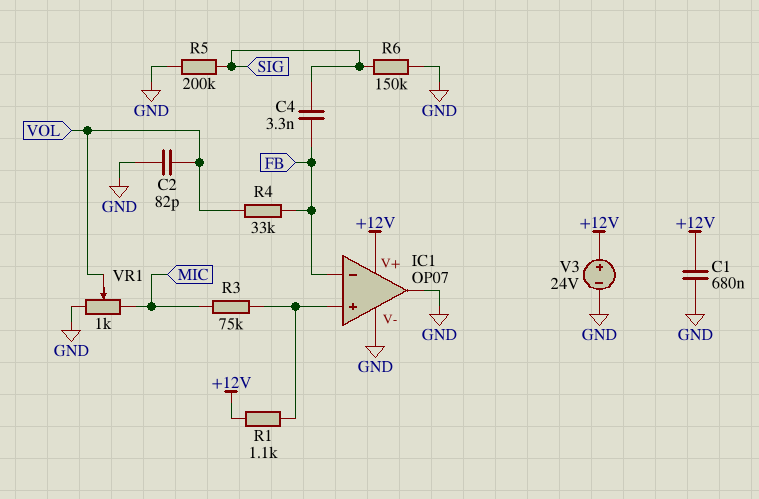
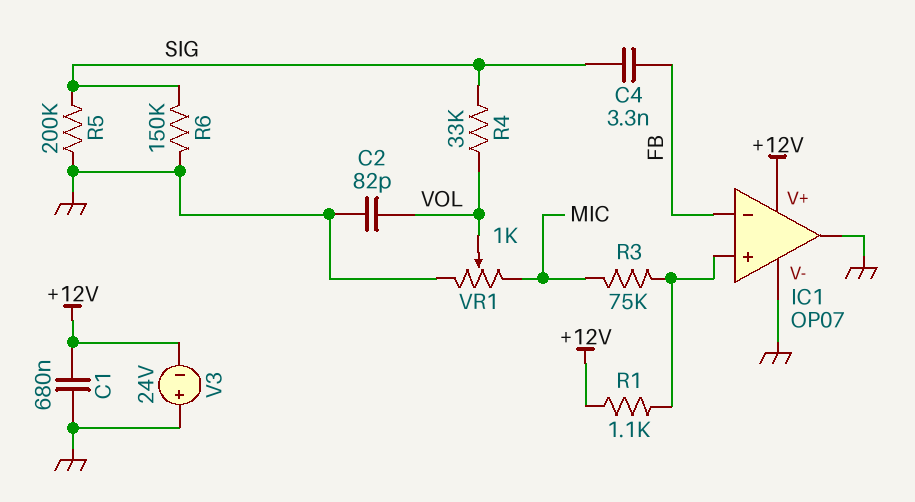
R4: 33k (FB, VOL) -> 33k (SIG, VOL)
V3: 24V (plus +12V, minus GND) -> 24V (plus GND, minus +12V)

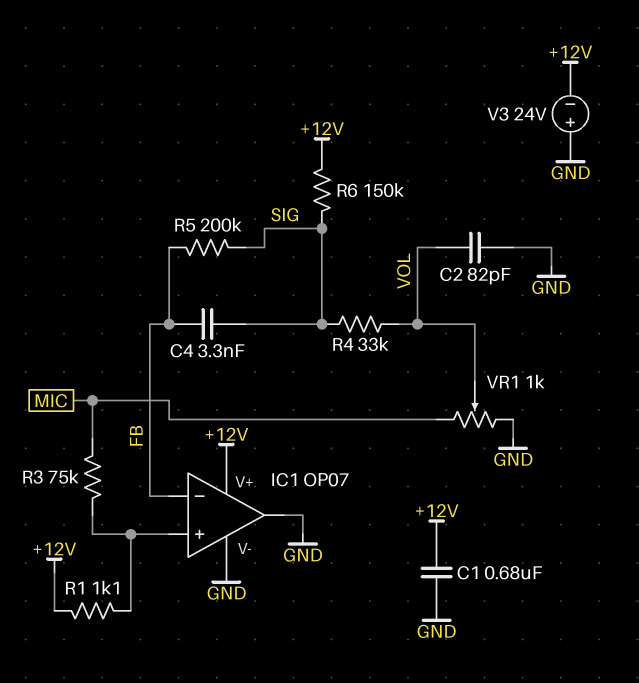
R5: 200k (GND, SIG) -> 200k (FB, SIG)
R6: 150k (GND, SIG) -> 150k (+12V, SIG)

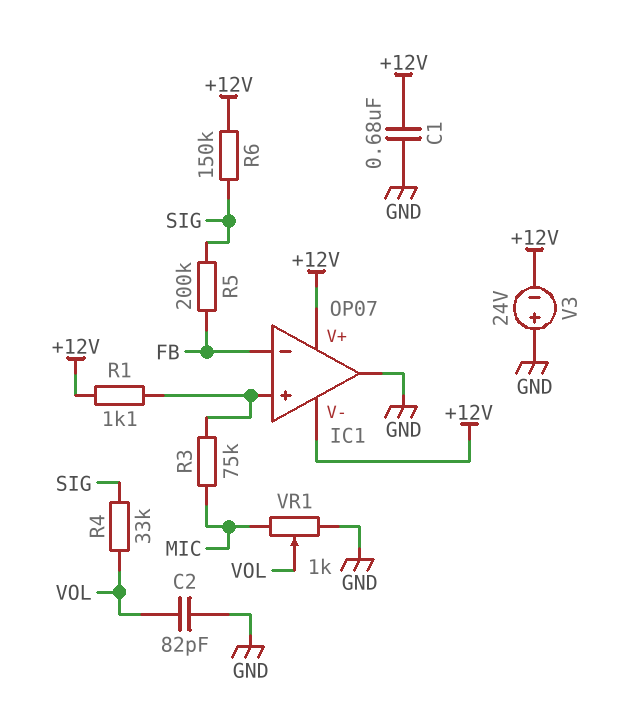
C4: 3.3nF (FB, SIG) -> none
IC1 pin V-: GND -> +12V

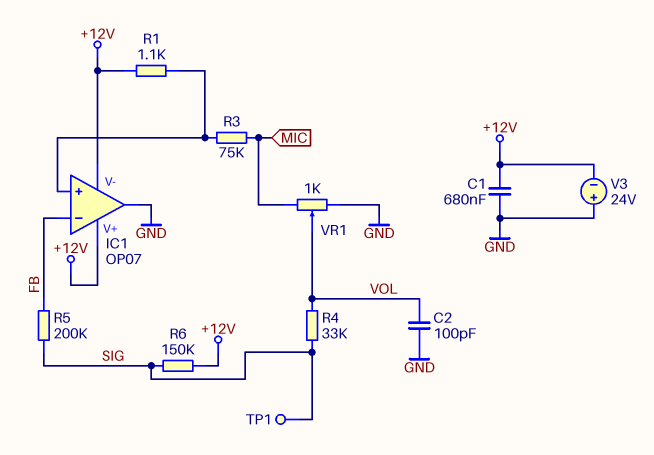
C2: 82pF (GND, VOL) -> 100pF (GND, VOL)
TP1: none -> test point (SIG)

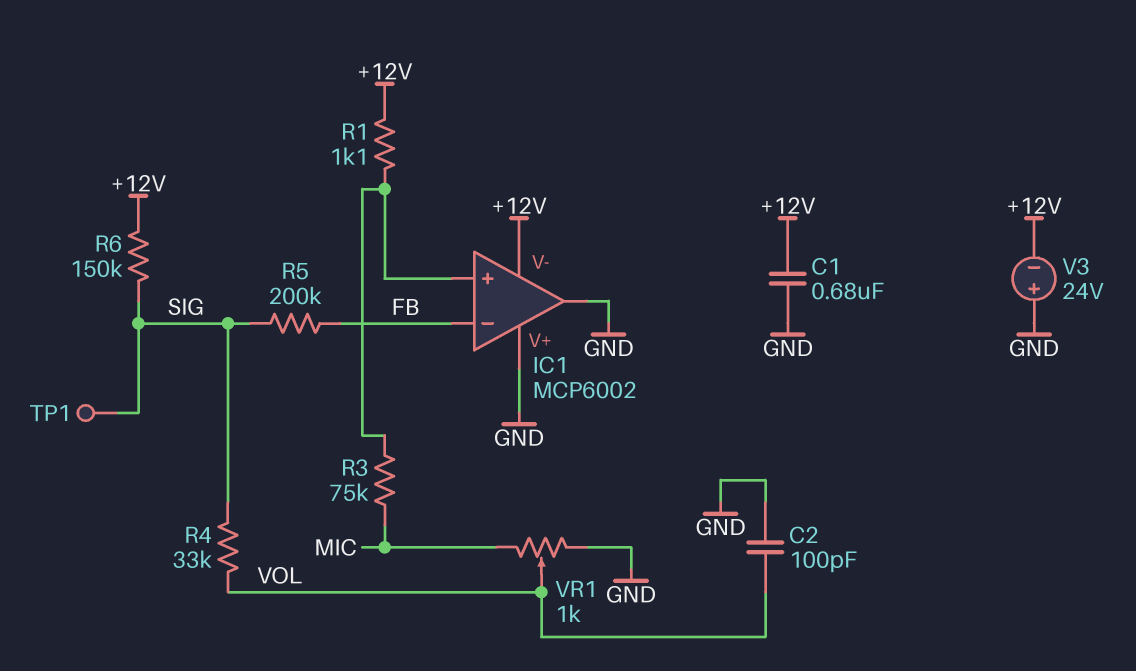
IC1: OP07 -> MCP6002
IC1 pin V+: +12V -> GND

